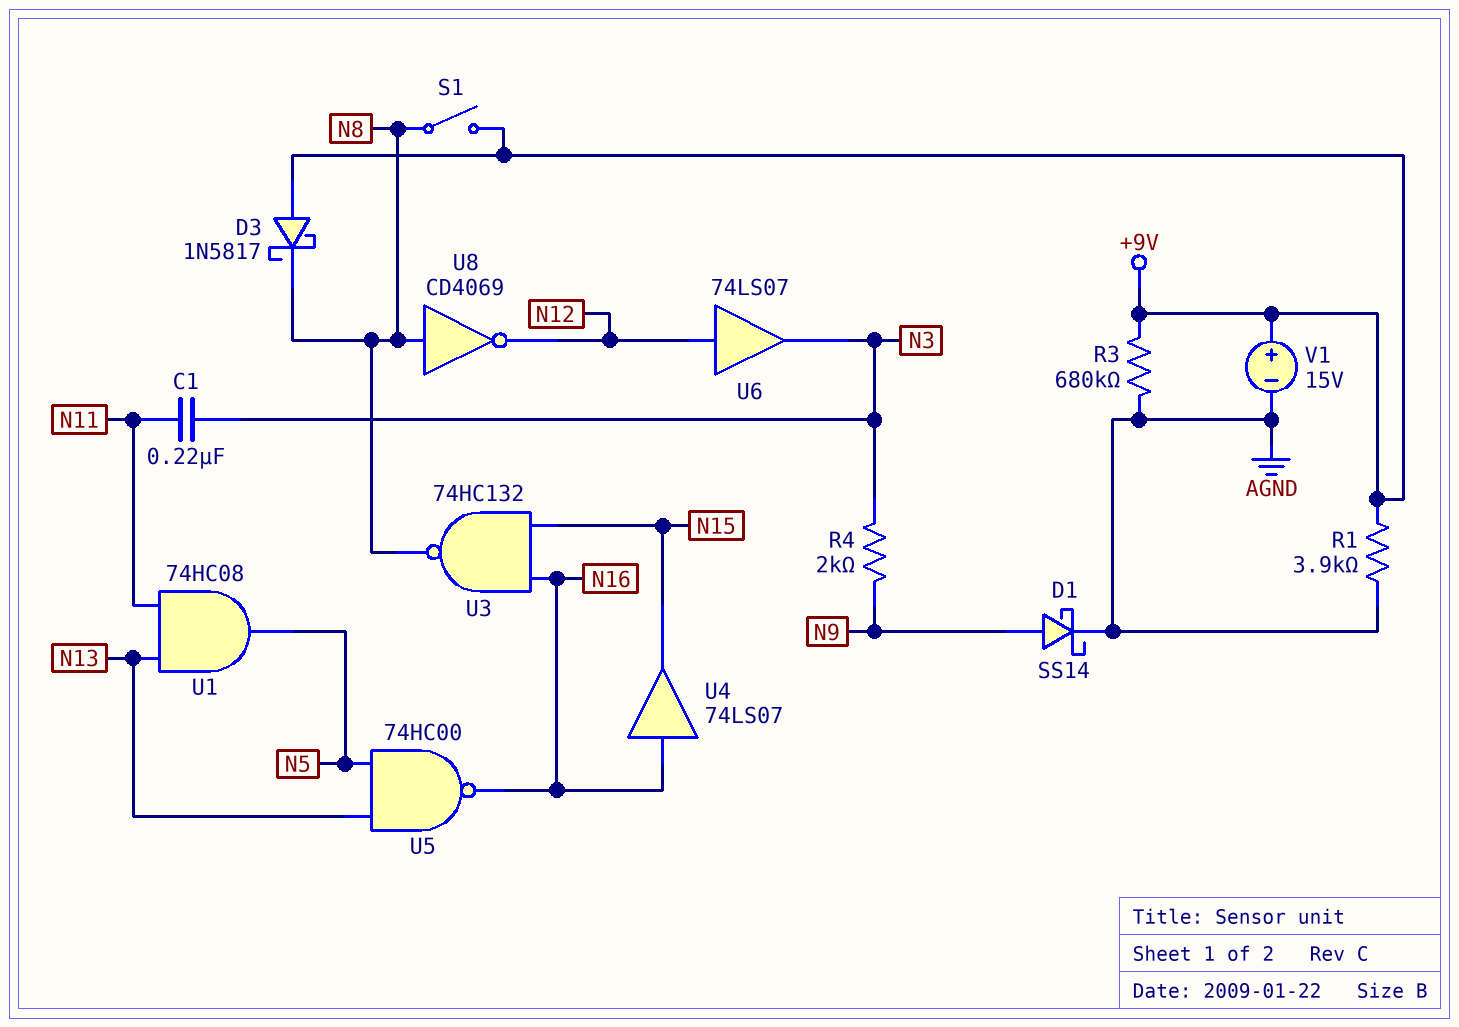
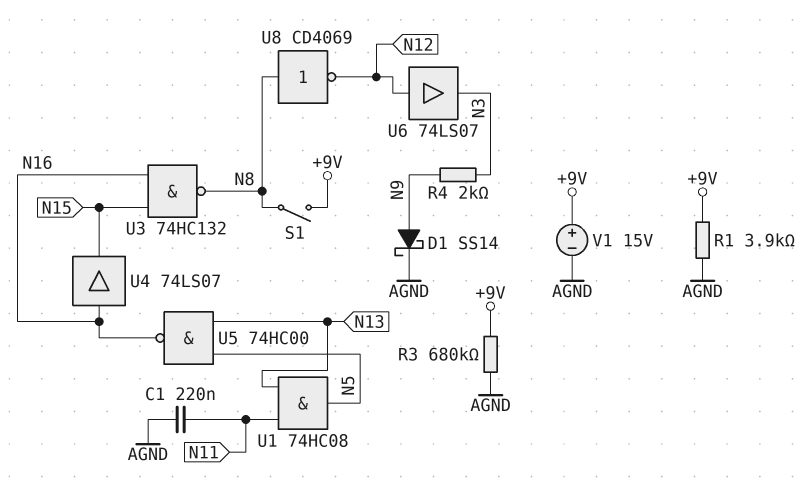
C1: 220nF (N3, N11) -> 220nF (AGND, N11)
D3: schottky 1N5817 (A +9V, K N8) -> none

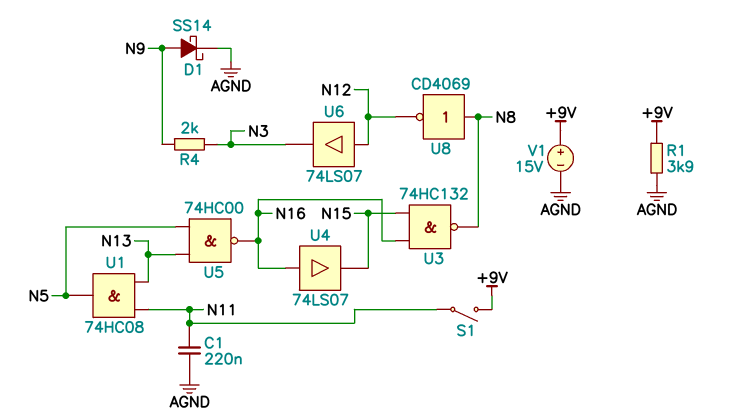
R3: 680k (+9V, AGND) -> none
S1: switch (+9V, N8) -> switch (+9V, N11)

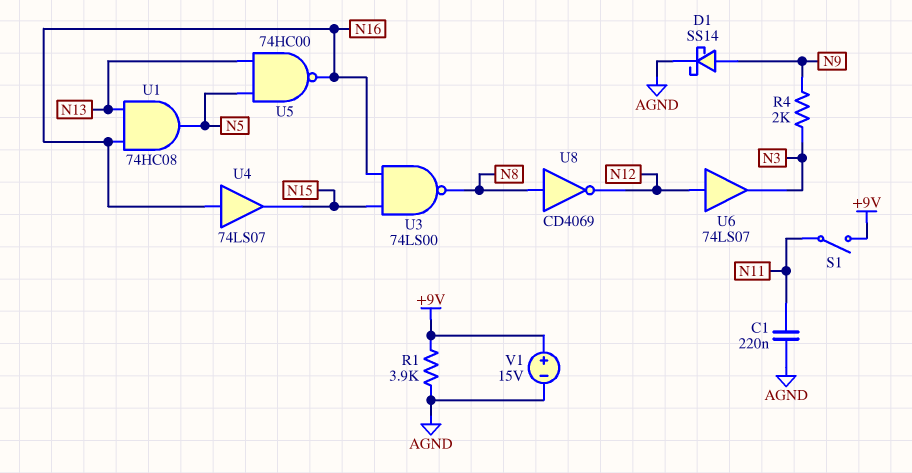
U1: AND 74HC08 (in N11, in N13, out N5) -> AND 74HC08 (in N13, in N16, out N5)
U3: NAND 74HC132 (in N15, in N16, out N8) -> NAND 74LS00 (in N15, in N16, out N8)

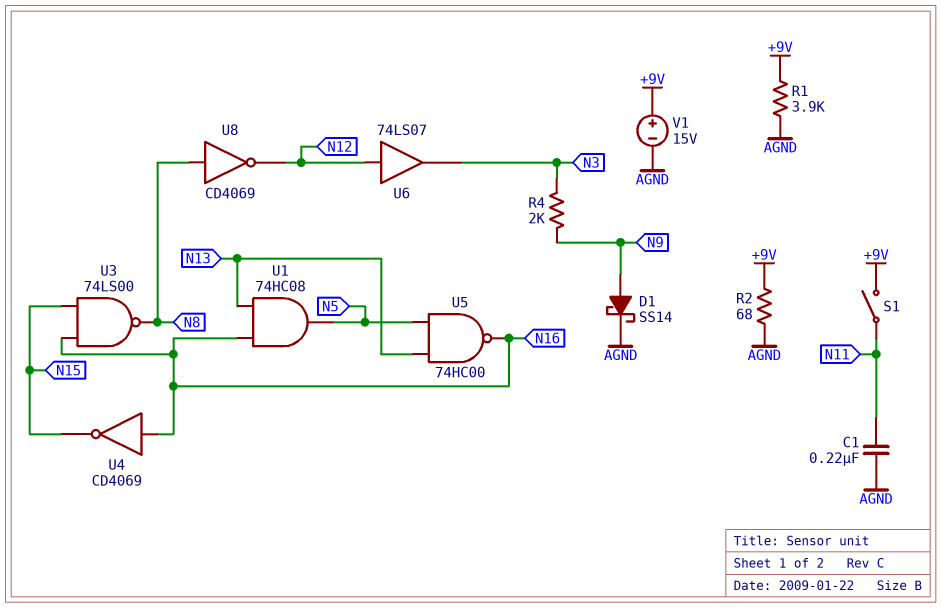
R2: none -> 68 (+9V, AGND)
U4: buffer 74LS07 (in N16, out N15) -> NOT CD4069 (in N16, out N15)

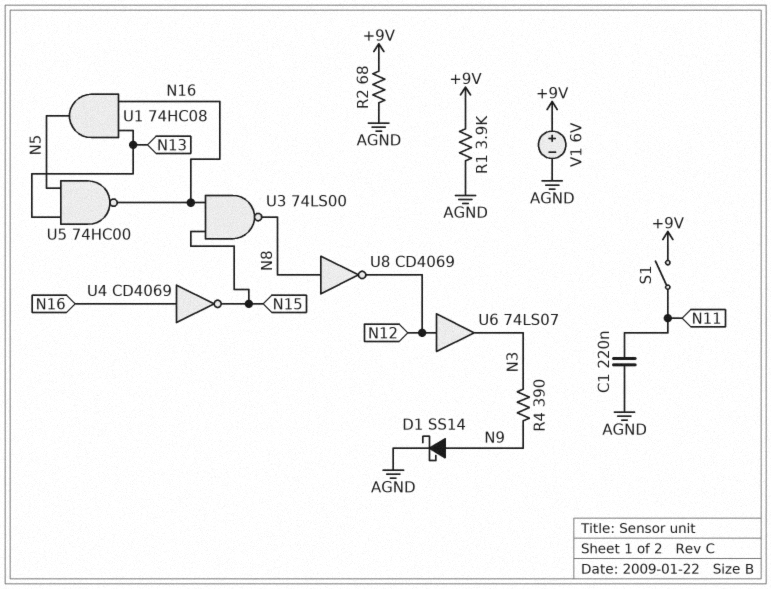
R4: 2k (N3, N9) -> 390 (N3, N9)
V1: 15V (plus +9V, minus AGND) -> 6V (plus +9V, minus AGND)

